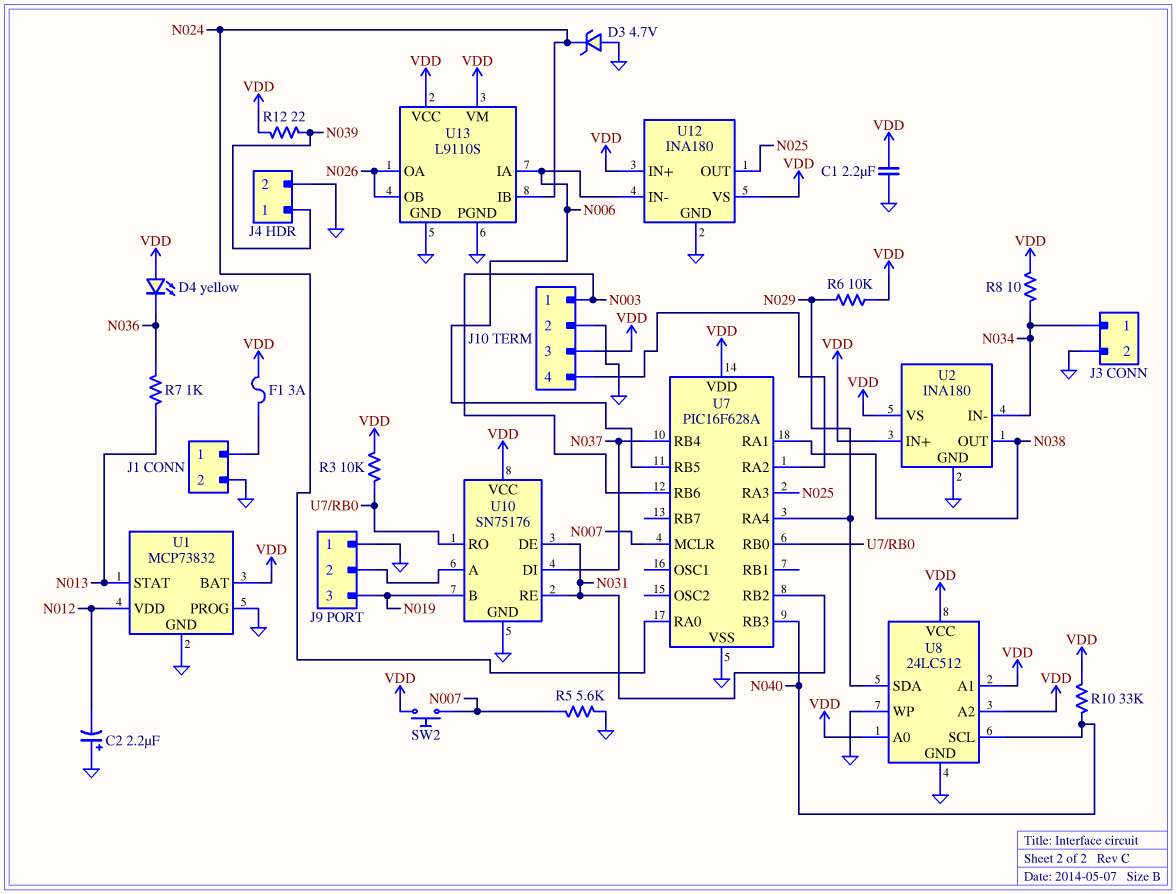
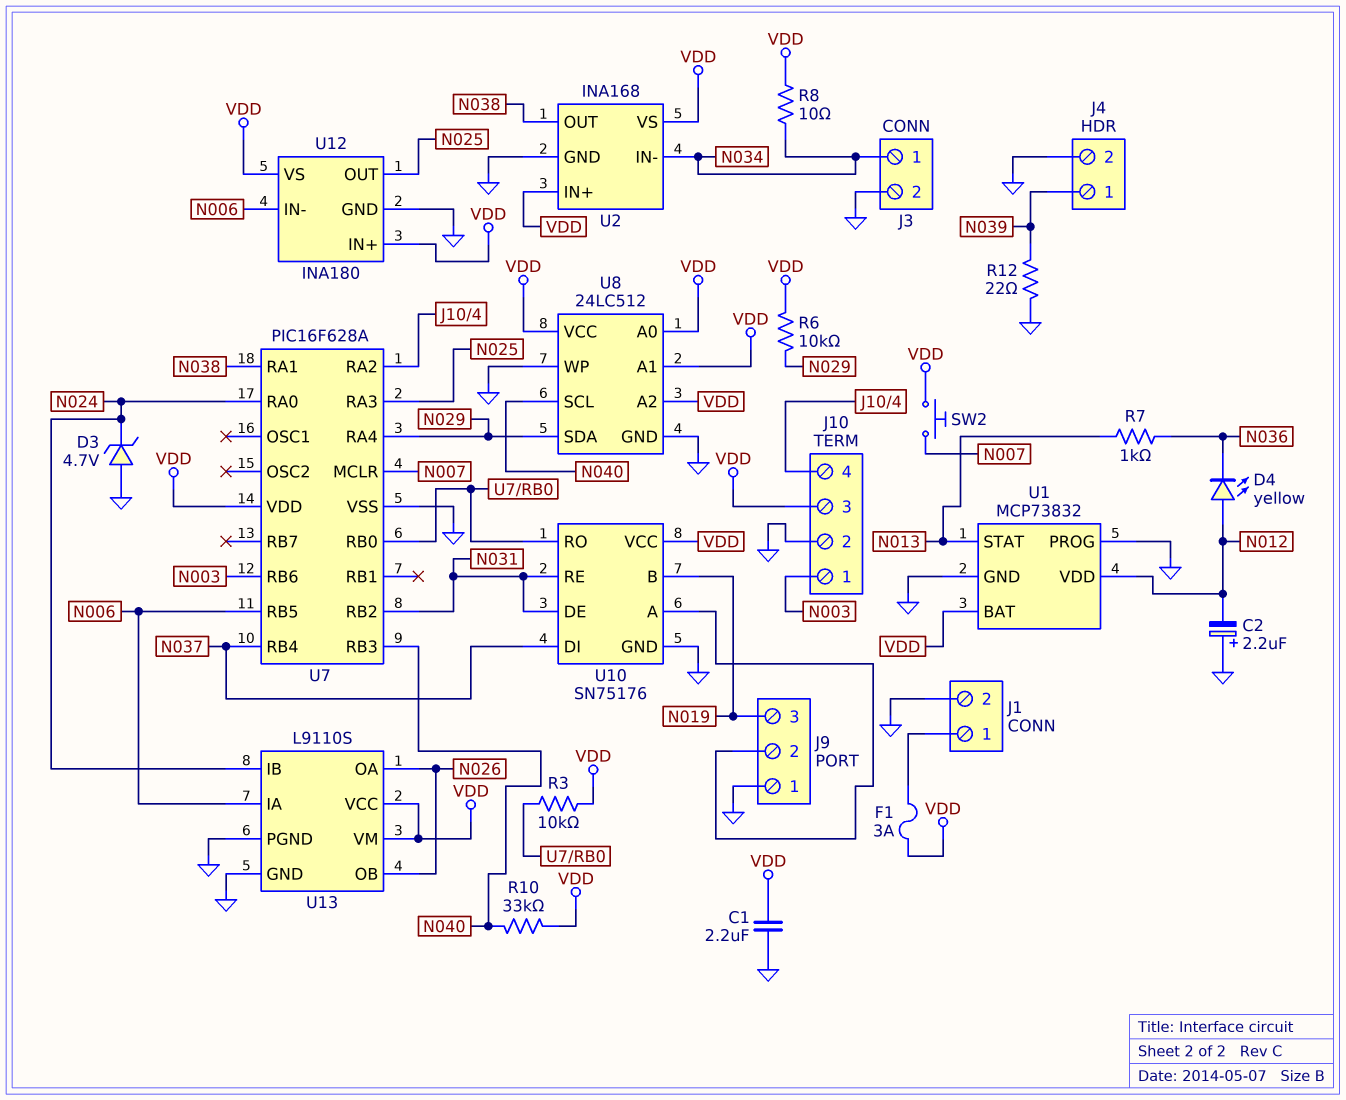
D4: LED yellow (A VDD, K N036) -> LED yellow (A N012, K N036)
R5: 5.6k (GND, N007) -> none
R12: 22 (N039, VDD) -> 22 (GND, N039)
U2: INA180 -> INA168

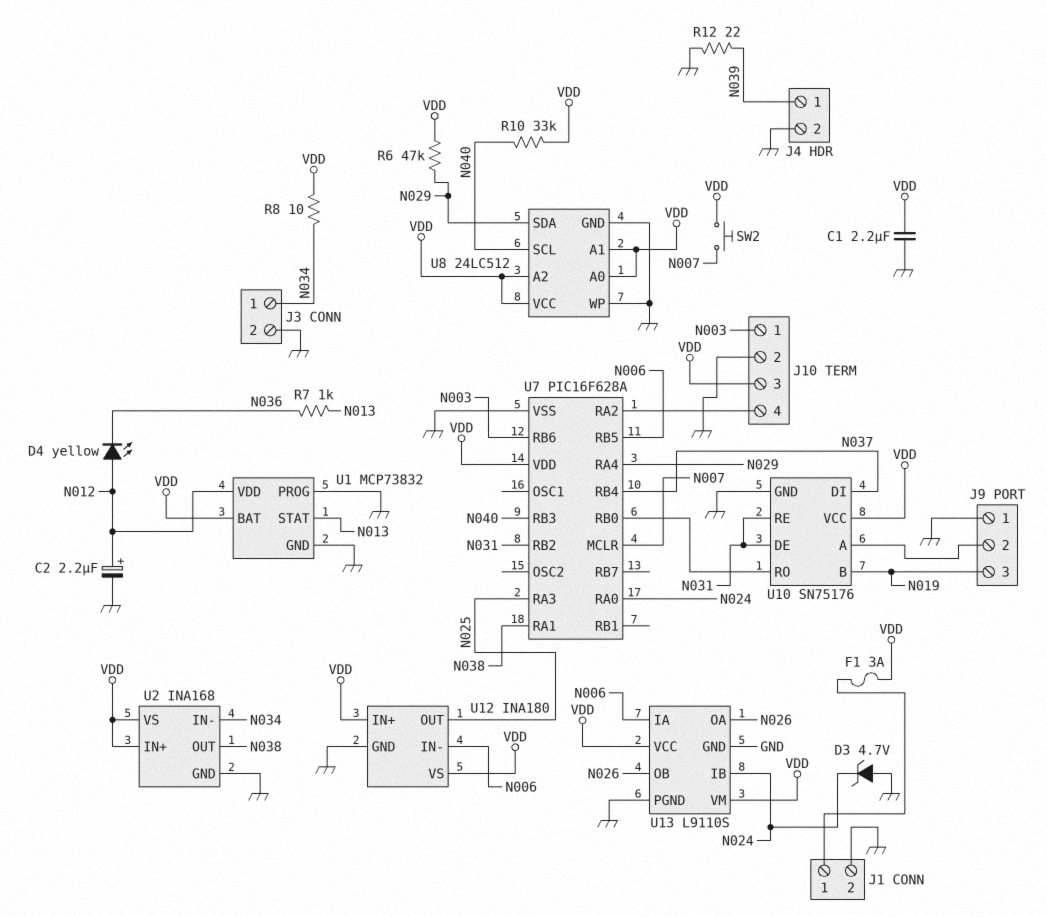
C2: 2.2uF (plus GND, minus N012) -> 2.2uF (plus N012, minus GND)
R3: 10k (U7/RB0, VDD) -> none
R6: 10k (N029, VDD) -> 47k (N029, VDD)

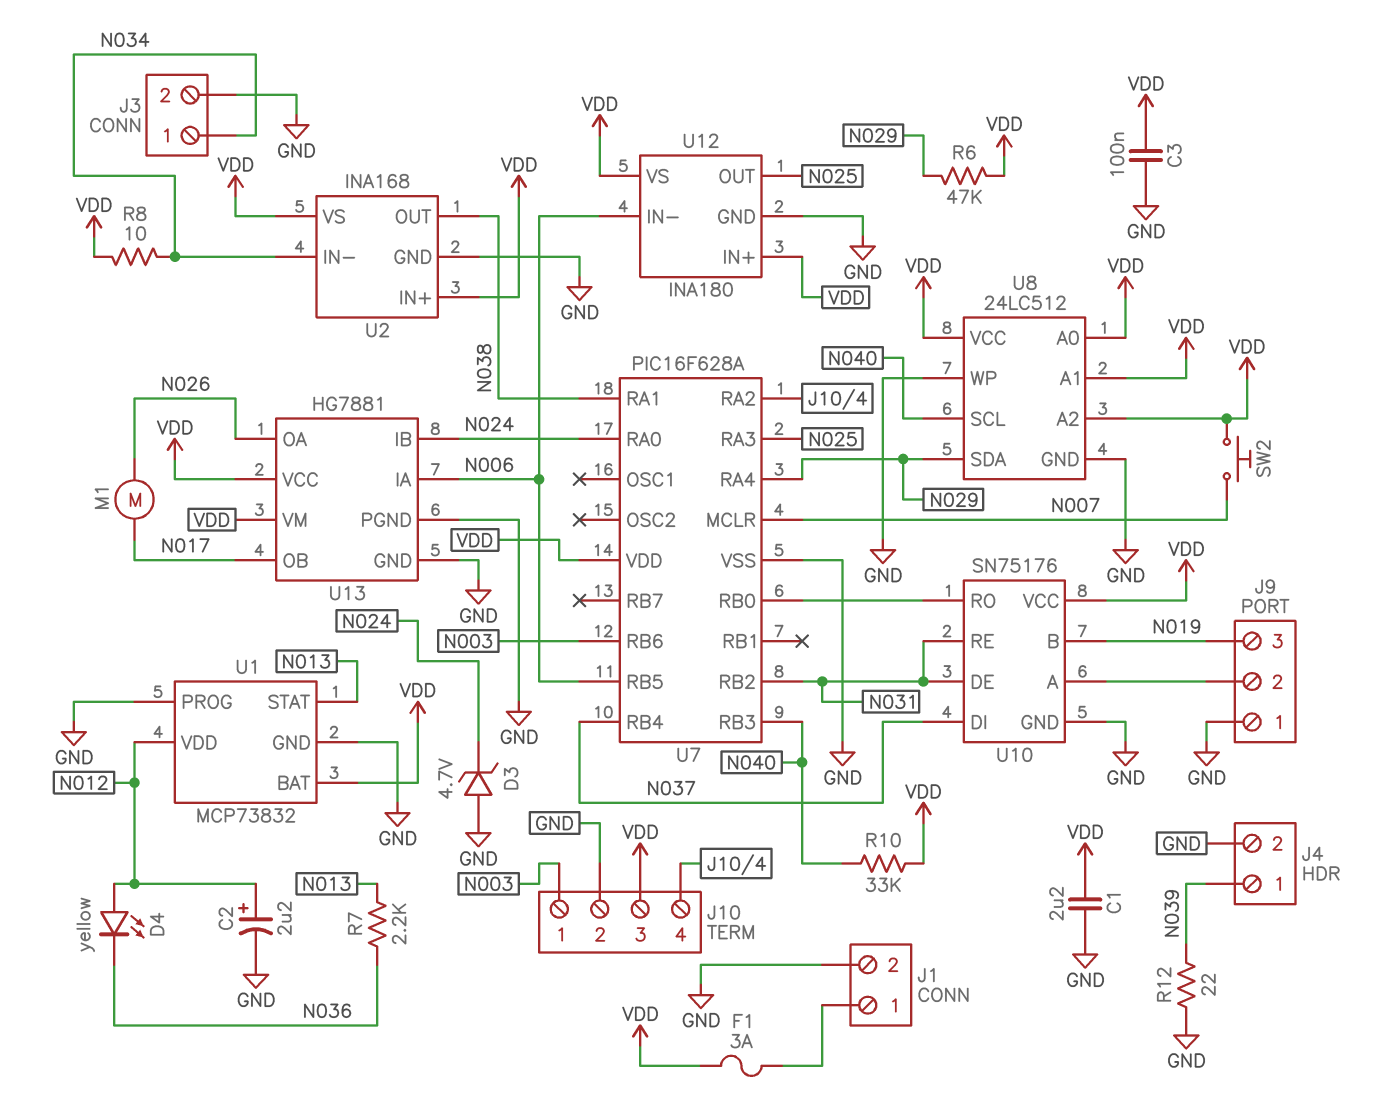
C3: none -> 100nF (GND, VDD)
M1: none -> motor (N017, N026)
R7: 1k (N013, N036) -> 2.2k (N013, N036)
U13: L9110S -> HG7881
U13 pin OB: N026 -> N017

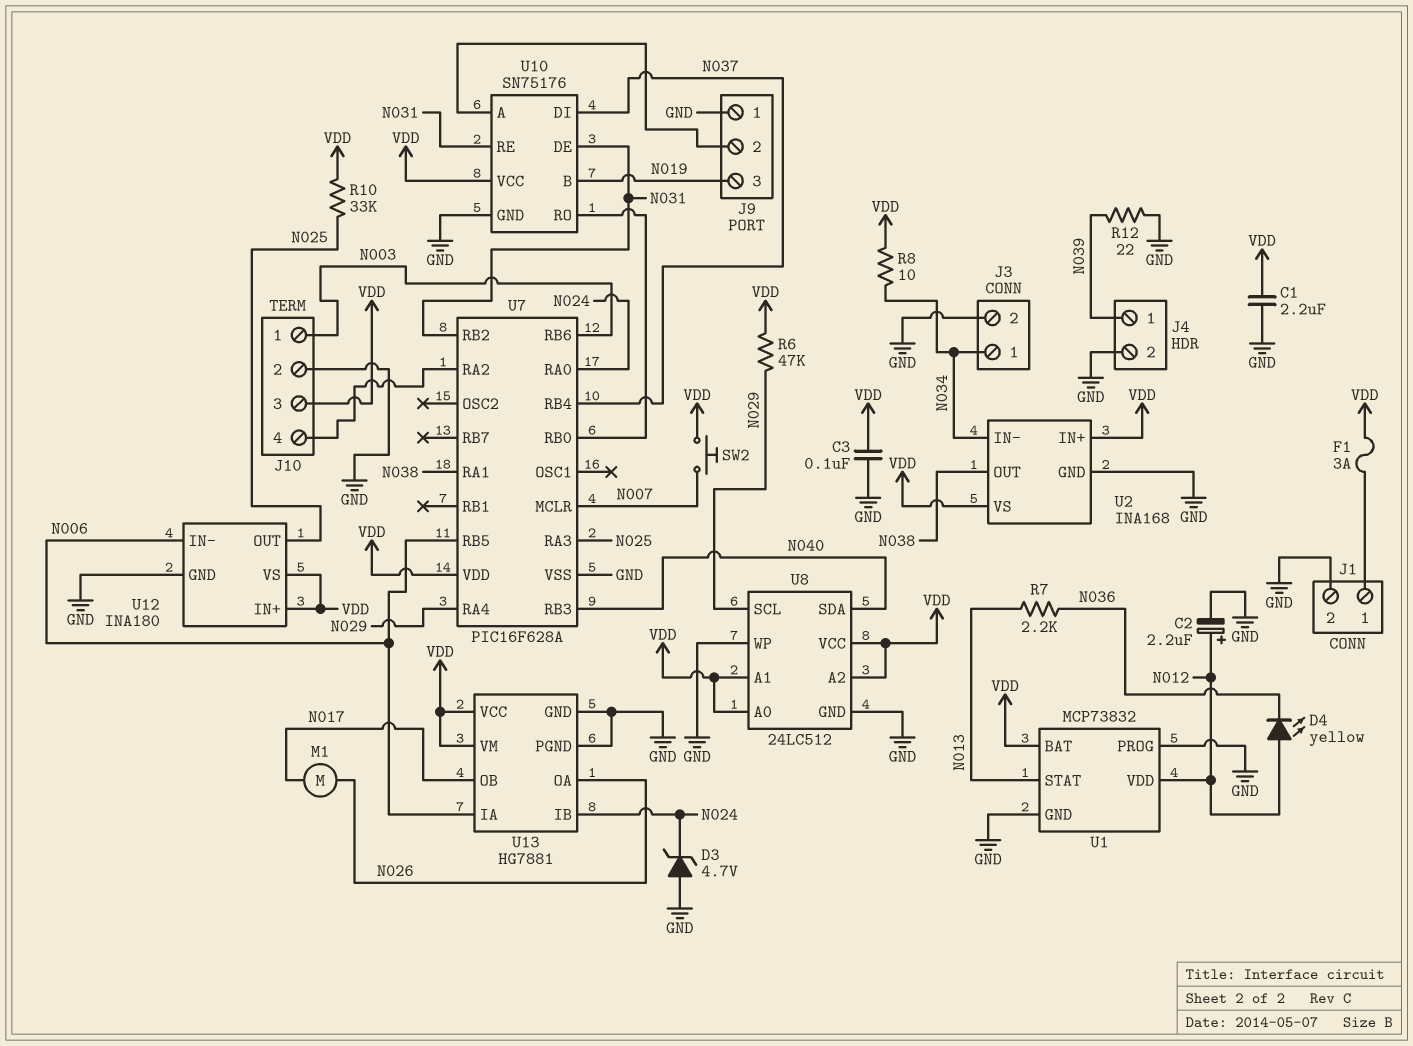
R10: 33k (N040, VDD) -> 33k (N025, VDD)
U8 pin SCL: N040 -> N029
U8 pin SDA: N029 -> N040

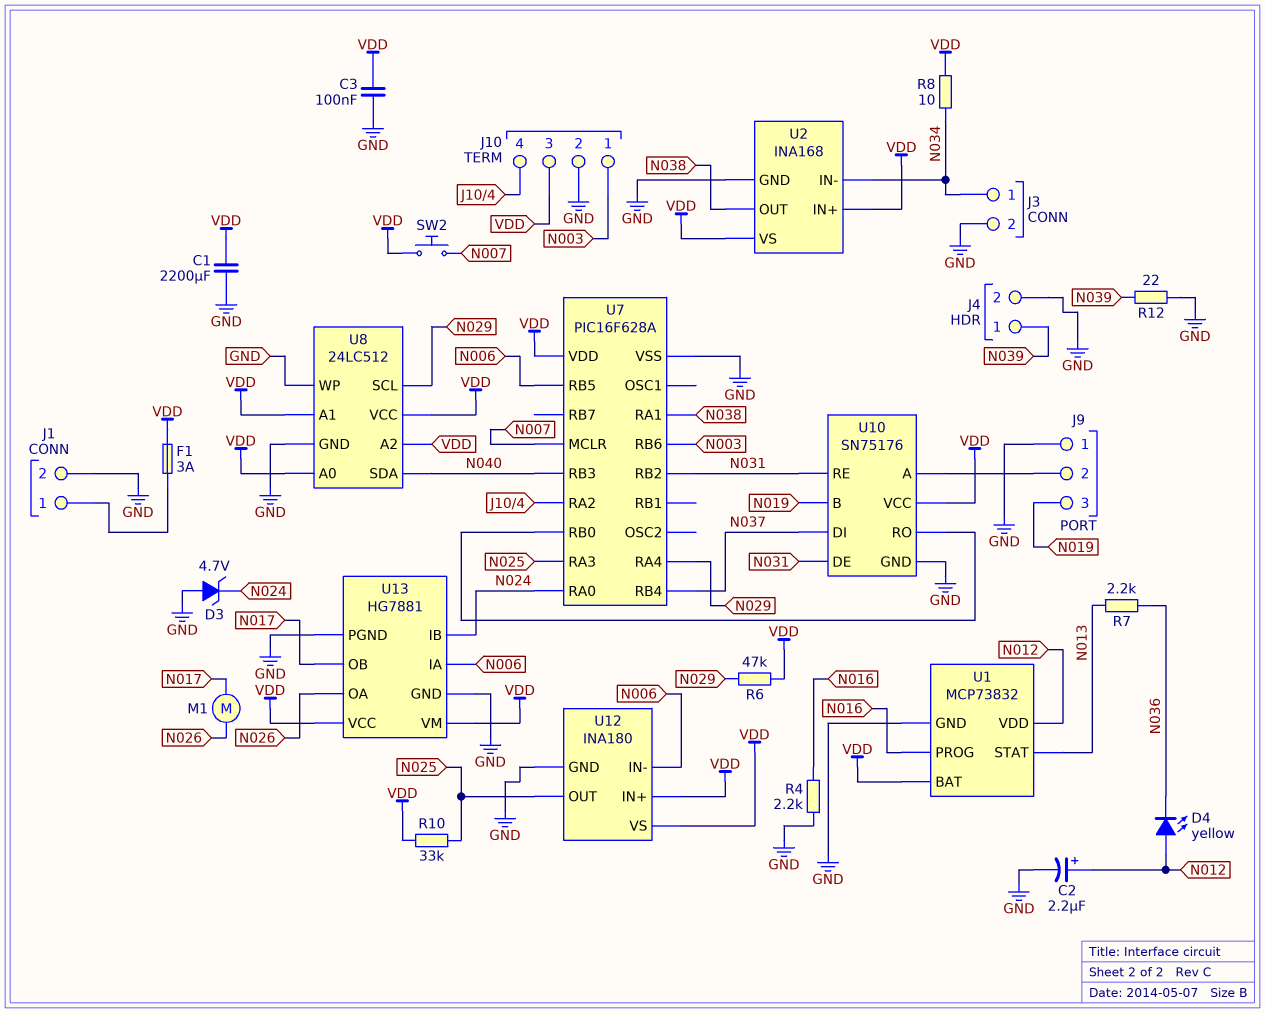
C1: 2.2uF (GND, VDD) -> 2200uF (GND, VDD)
R4: none -> 2.2k (GND, N016)
U1 pin PROG: GND -> N016

